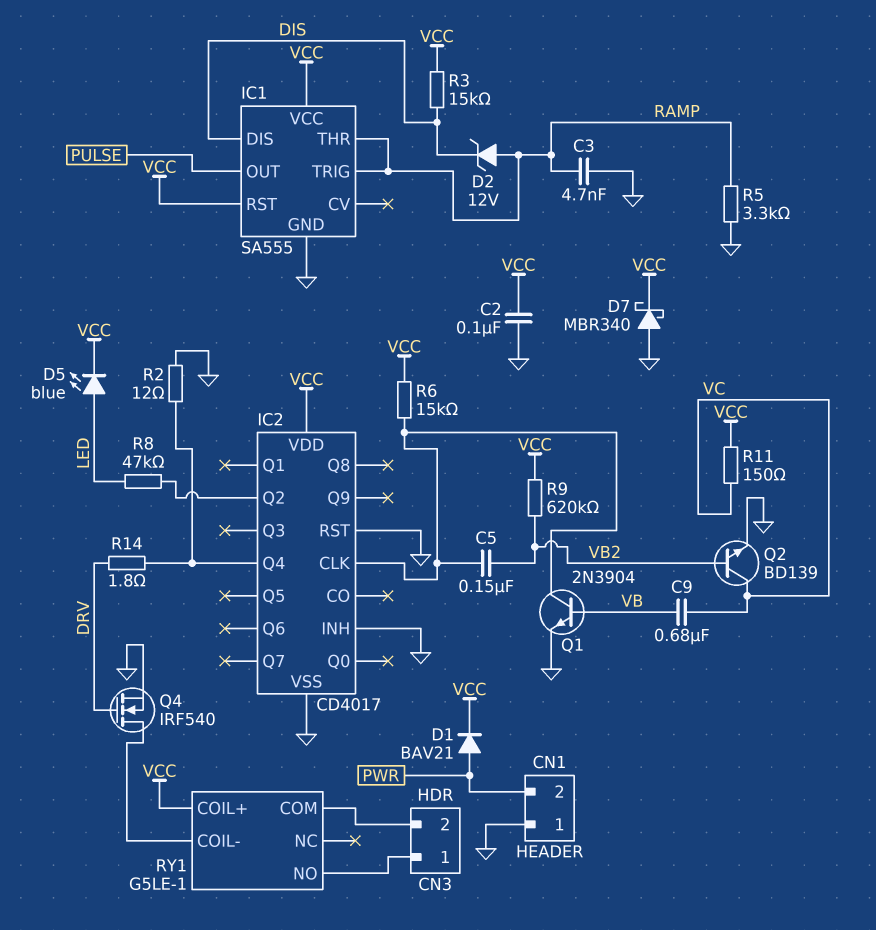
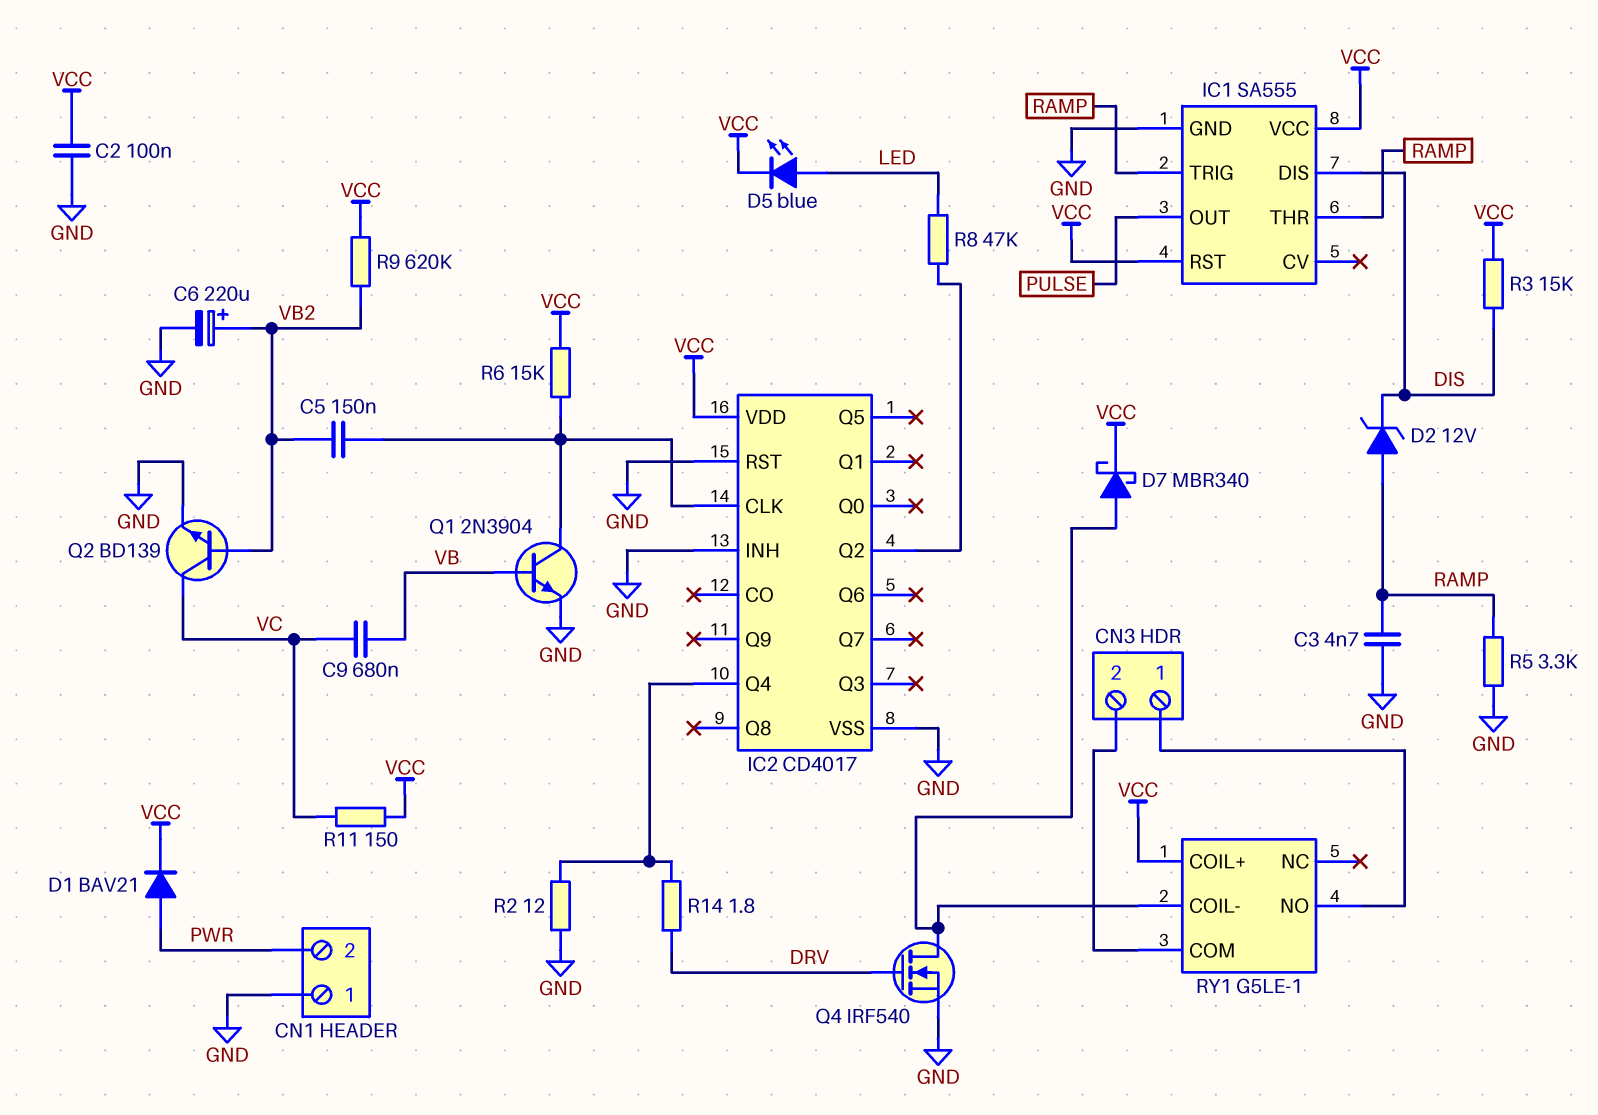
C6: none -> 220uF (plus VB2, minus GND)
D7: schottky MBR340 (A GND, K VCC) -> schottky MBR340 (A RY1/COIL-, K VCC)

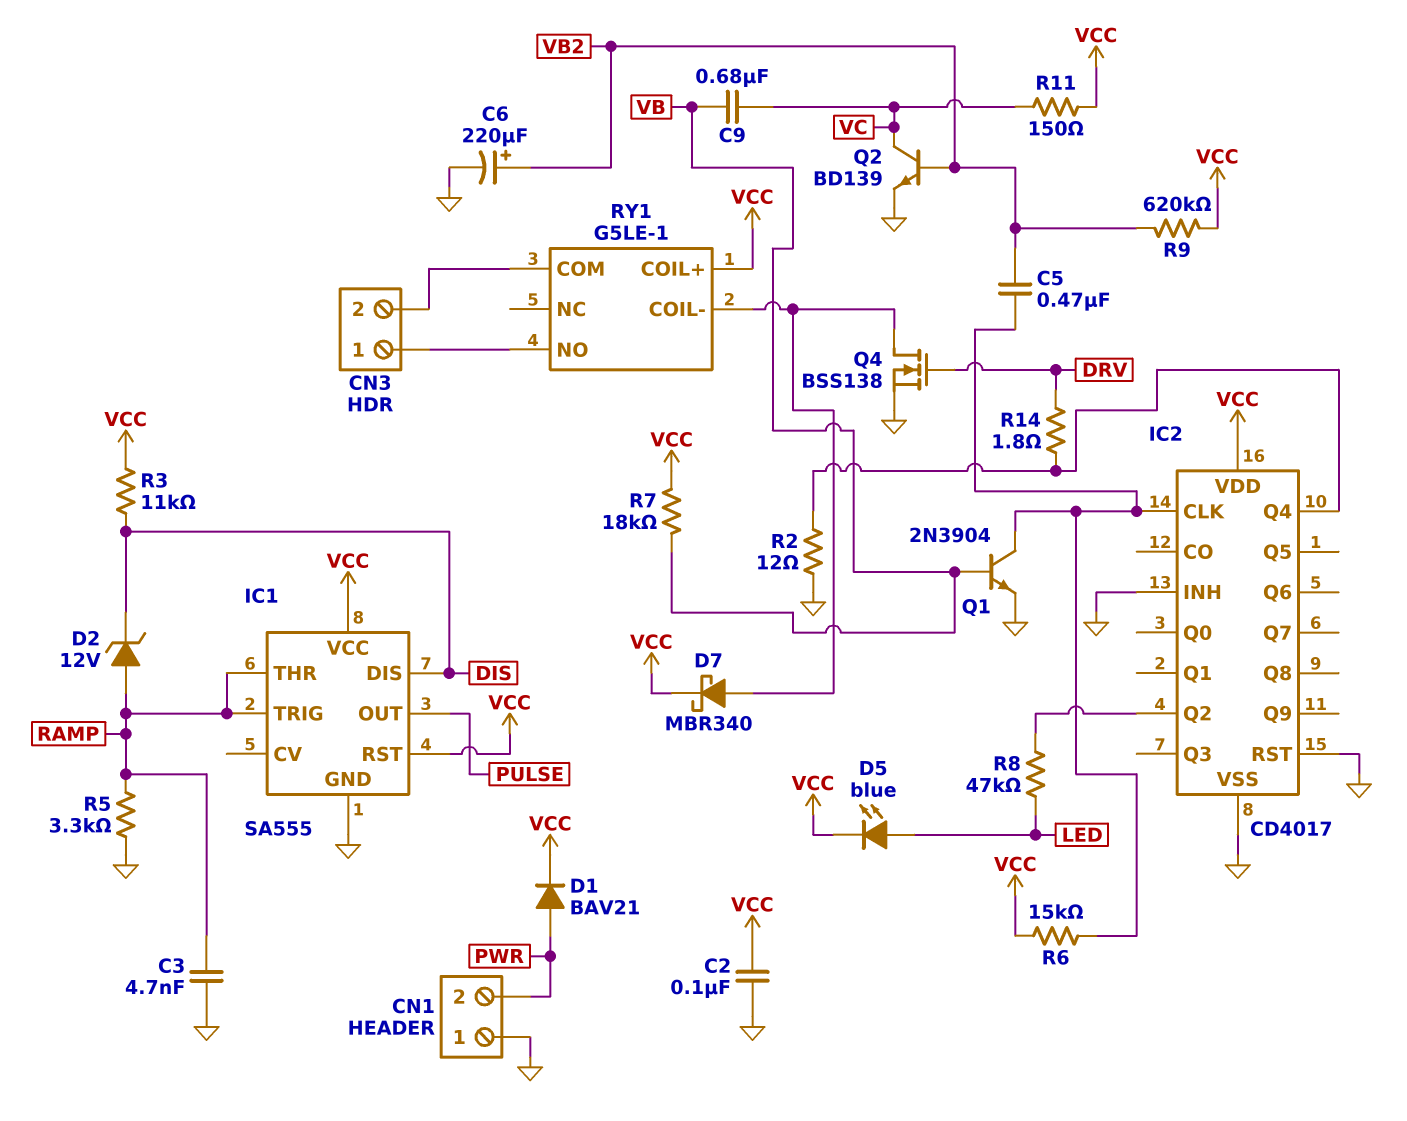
C5: 150nF (IC2/CLK, VB2) -> 470nF (IC2/CLK, VB2)
Q4: NMOS IRF540 (G DRV, D RY1/COIL-, S GND) -> NMOS BSS138 (G DRV, D RY1/COIL-, S GND)
R3: 15k (DIS, VCC) -> 11k (DIS, VCC)
R7: none -> 18k (VB, VCC)

